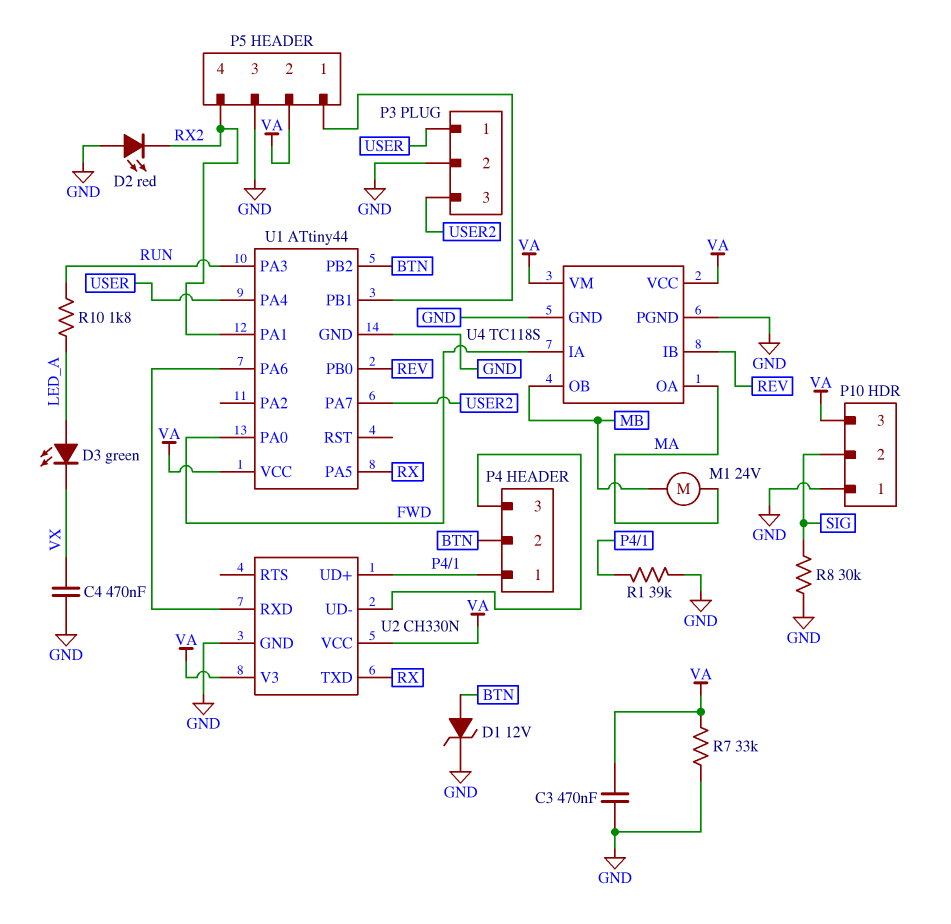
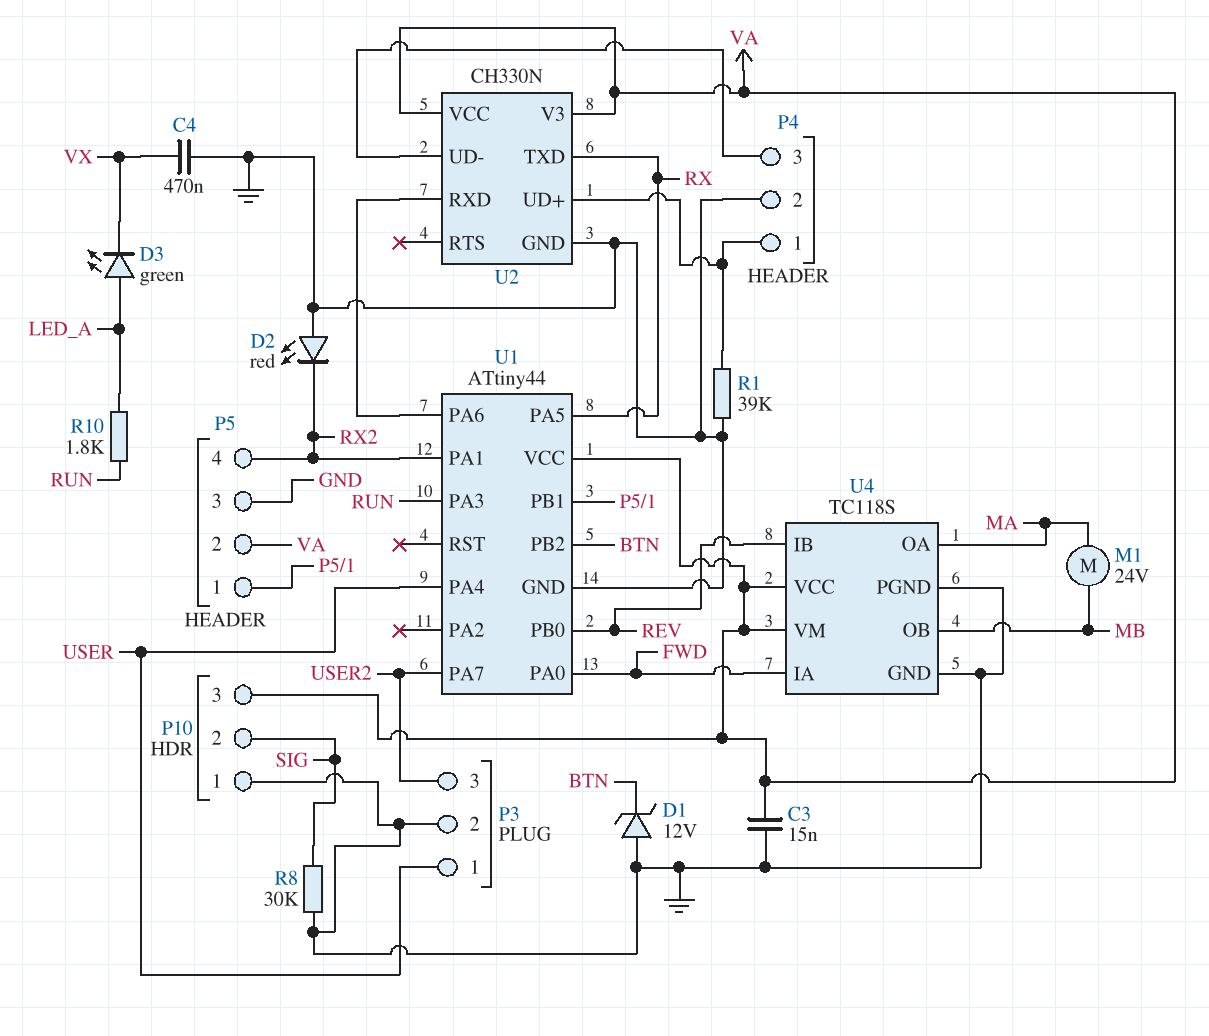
C3: 470nF (GND, VA) -> 15nF (GND, VA)
D1: zener 12V (A BTN, K GND) -> zener 12V (A GND, K BTN)
P4 pin 2: BTN -> GND
R7: 33k (GND, VA) -> none

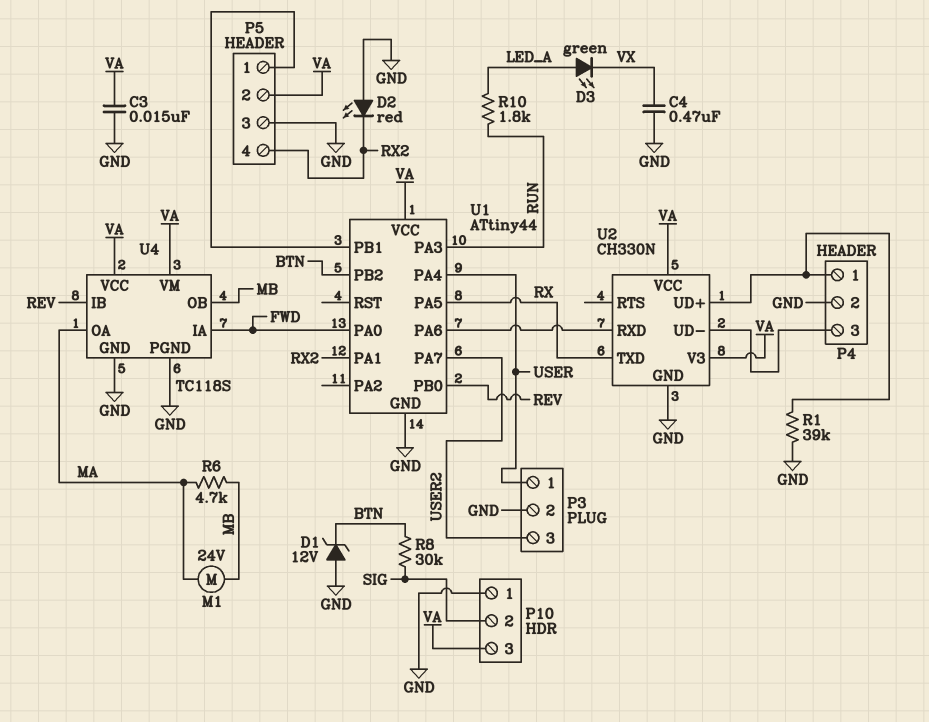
R6: none -> 4.7k (MA, MB)
R8: 30k (GND, SIG) -> 30k (BTN, SIG)

